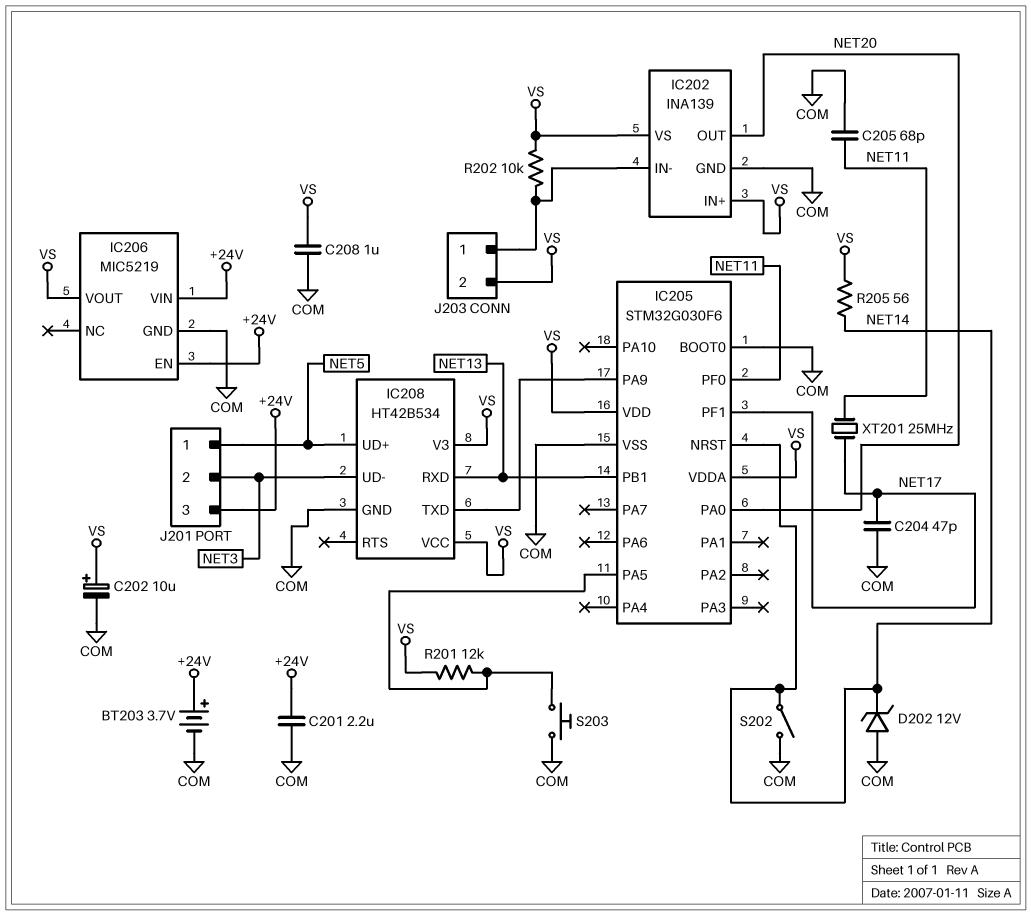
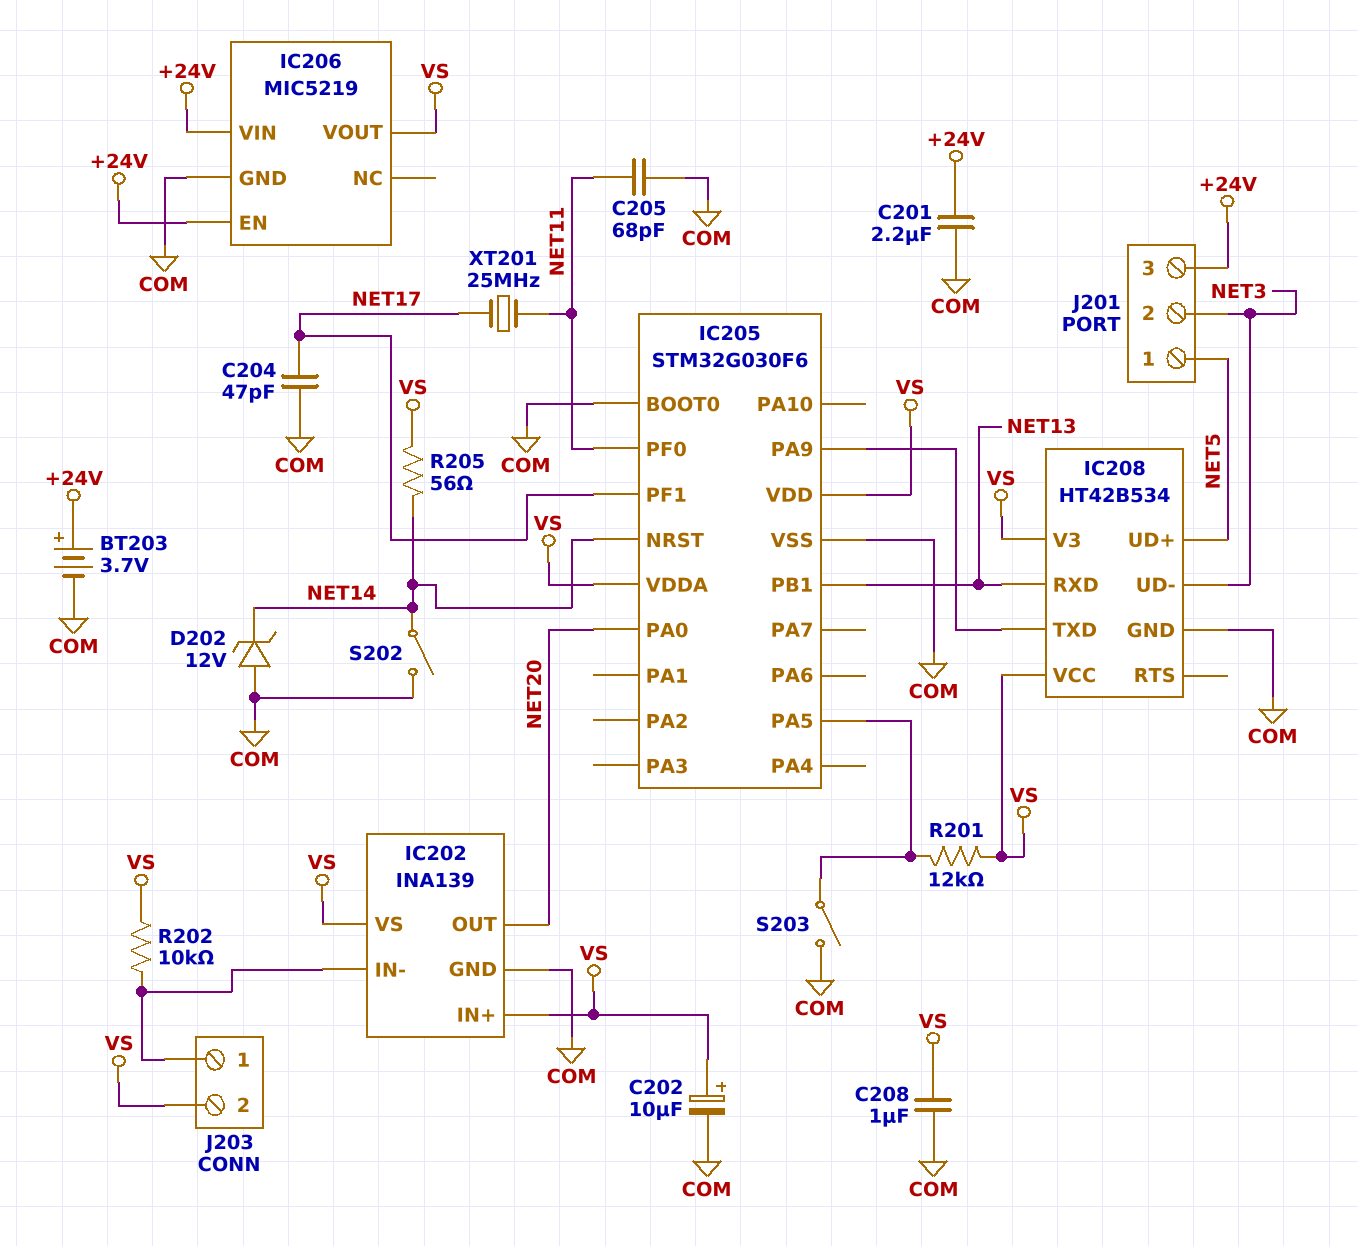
S203: button (COM, IC205/PA5) -> switch (COM, IC205/PA5)

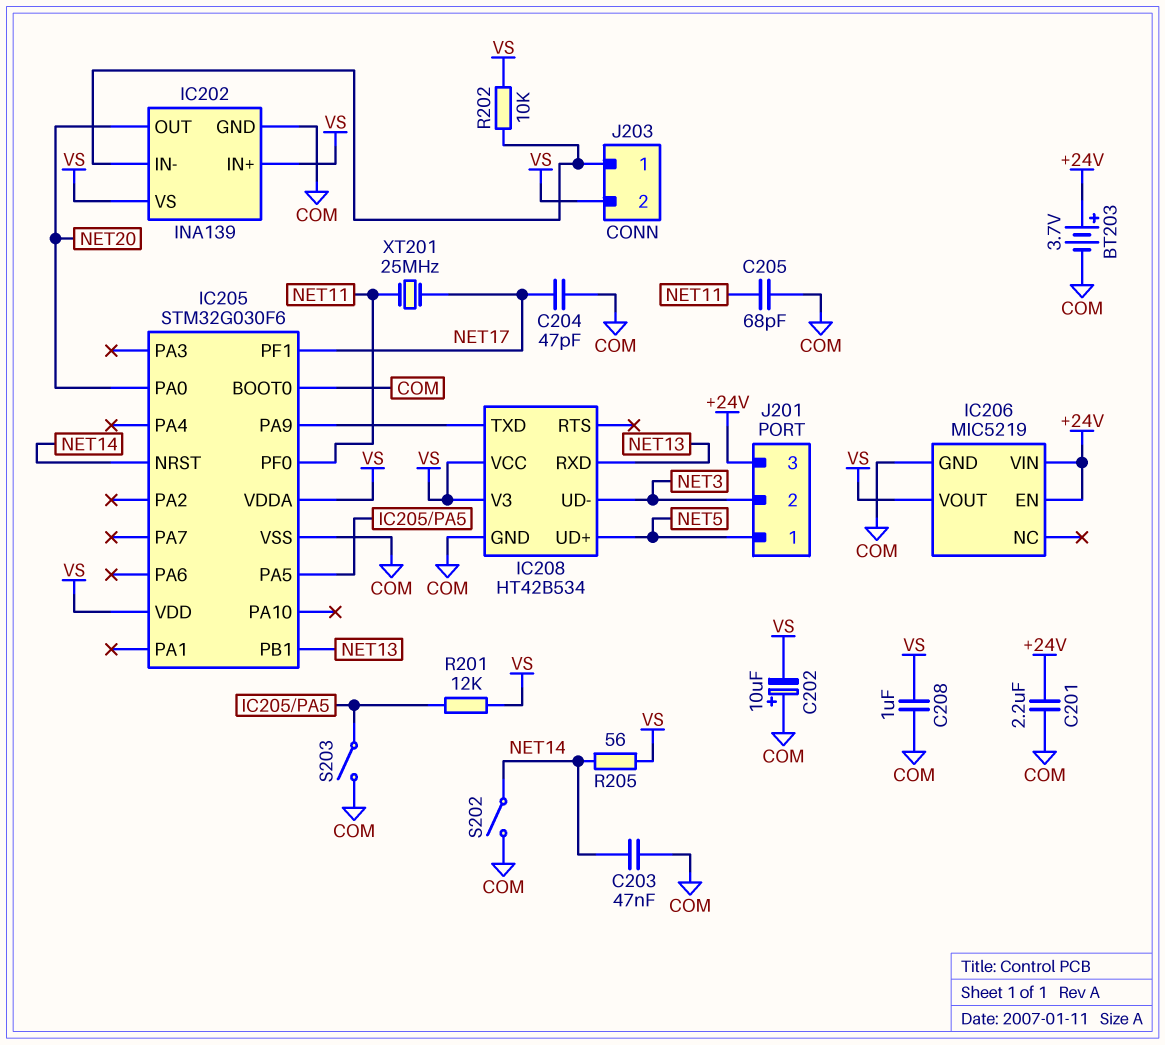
C202: 10uF (plus VS, minus COM) -> 10uF (plus COM, minus VS)
C203: none -> 47nF (COM, NET14)
D202: zener 12V (A COM, K NET14) -> none

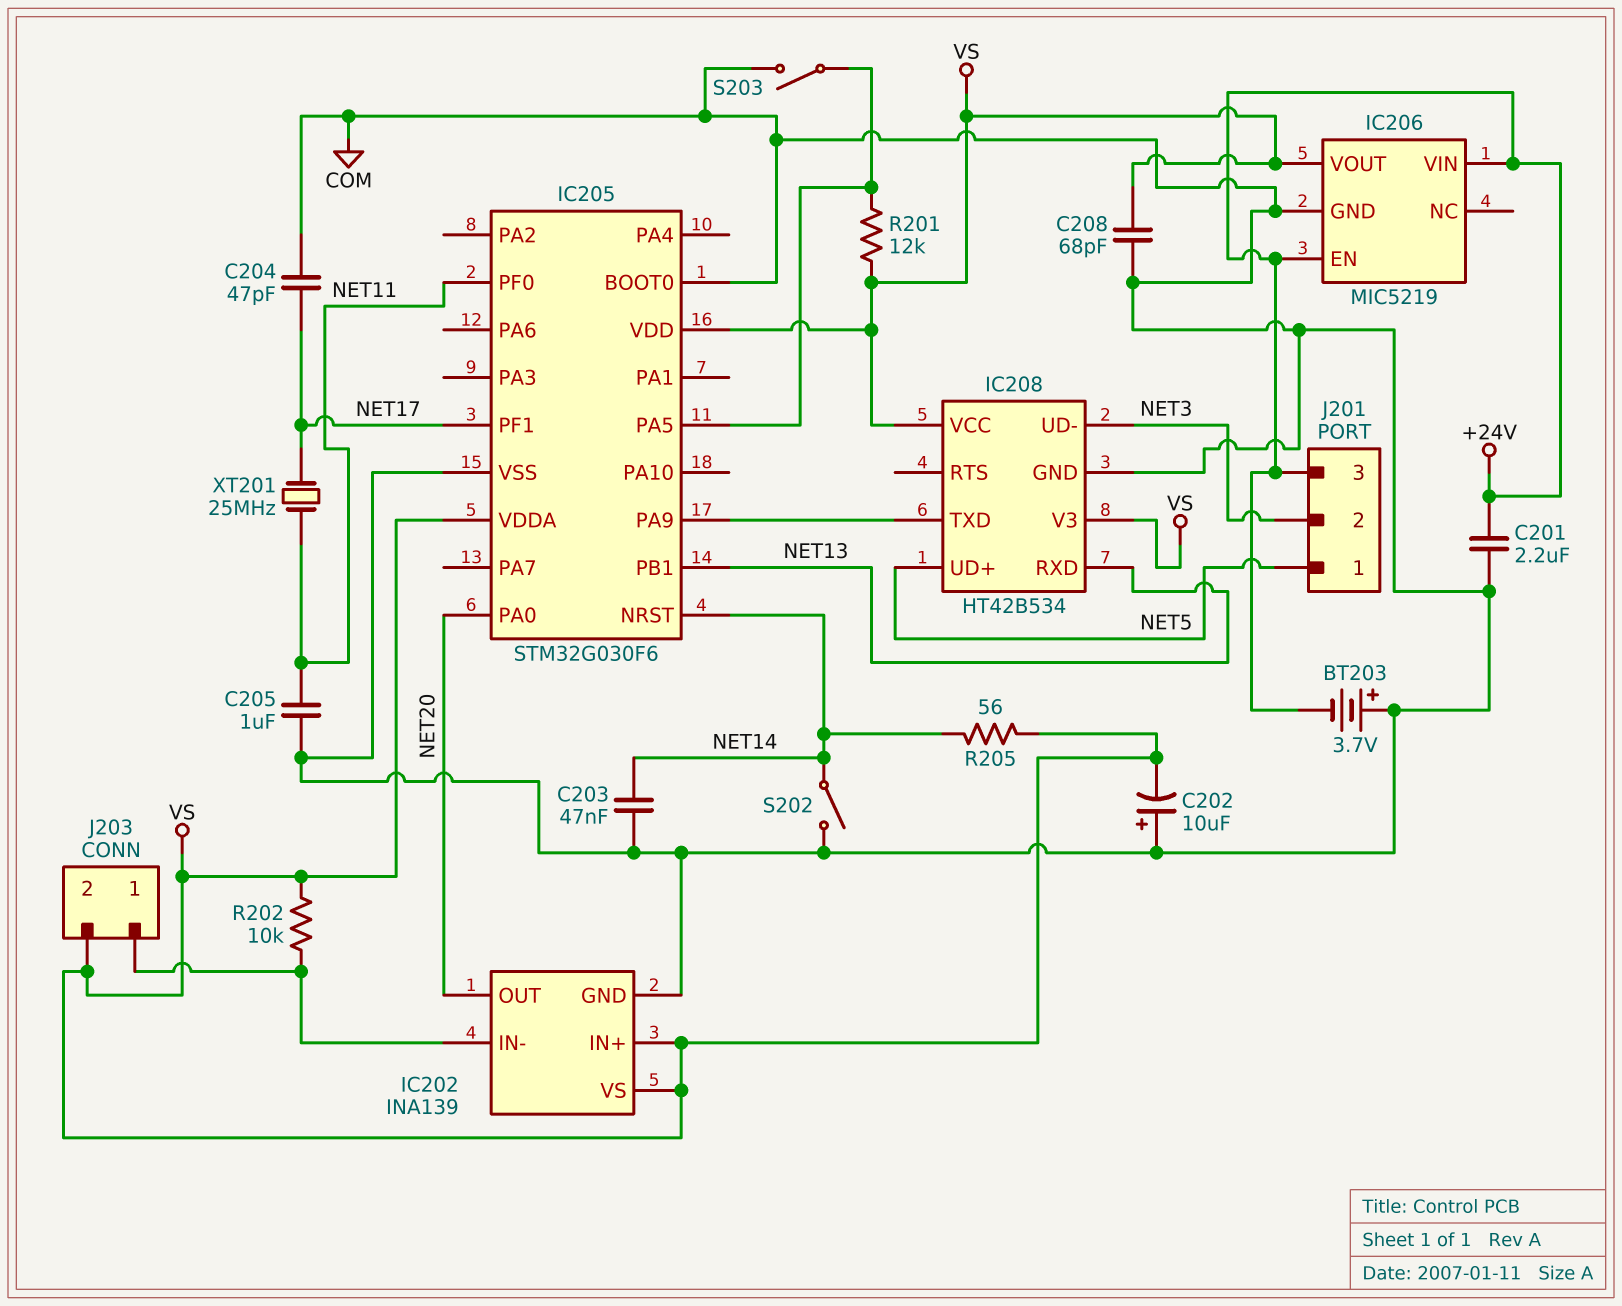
BT203: 3.7V (plus +24V, minus COM) -> 3.7V (plus COM, minus +24V)
C205: 68pF (COM, NET11) -> 1uF (COM, NET11)
C208: 1uF (COM, VS) -> 68pF (COM, VS)

